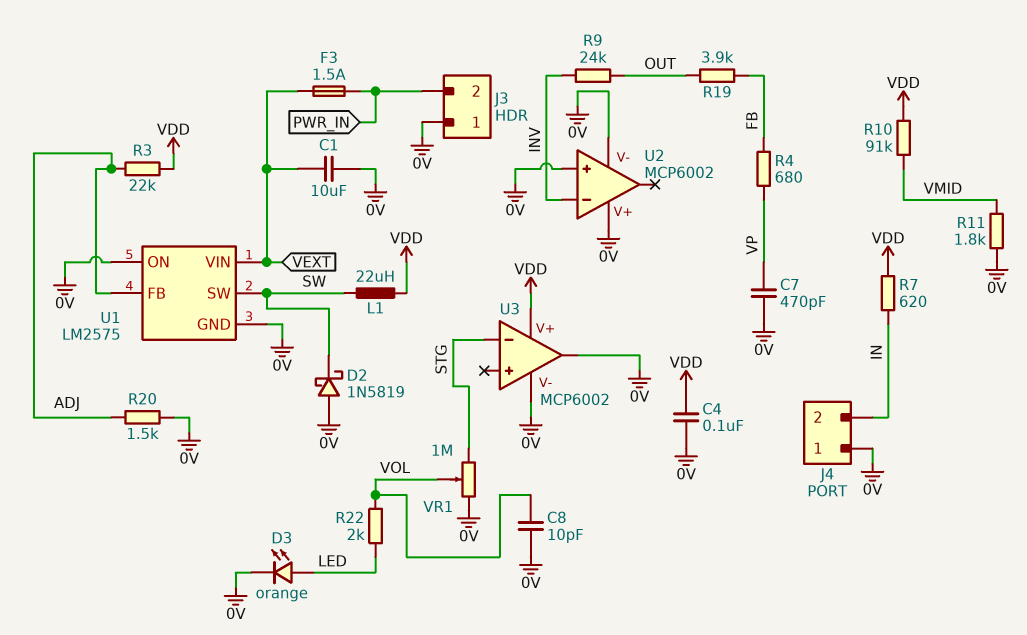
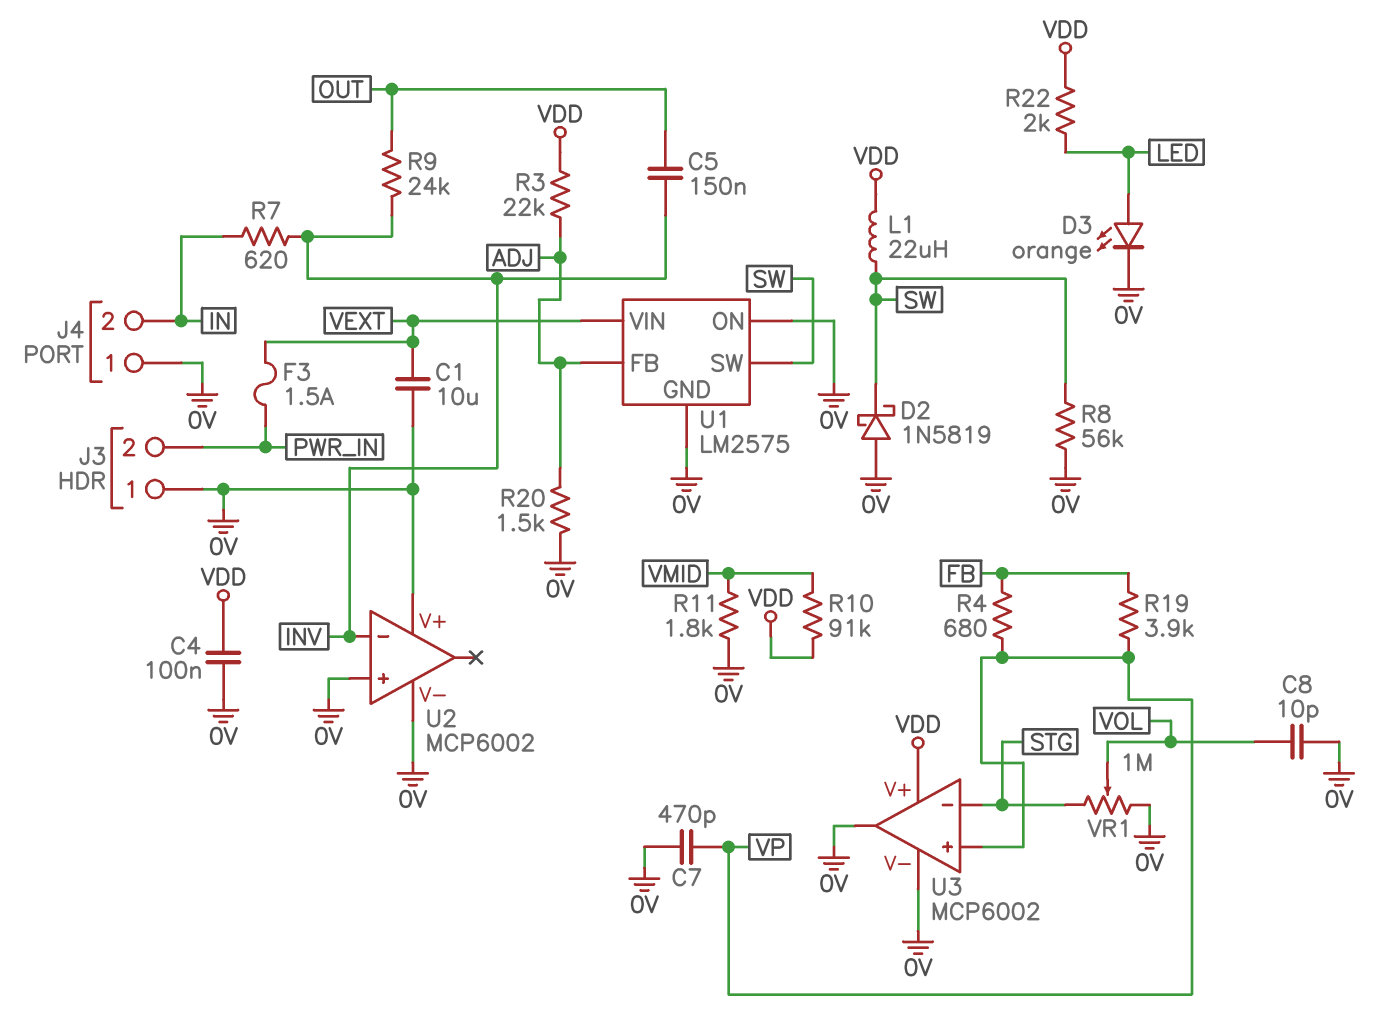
C5: none -> 150nF (INV, OUT)
R7: 620 (IN, VDD) -> 620 (IN, INV)
R8: none -> 56k (0V, SW)
R19: 3.9k (FB, OUT) -> 3.9k (FB, VP)
R22: 2k (LED, VOL) -> 2k (LED, VDD)
U3 pin in+: none -> VP

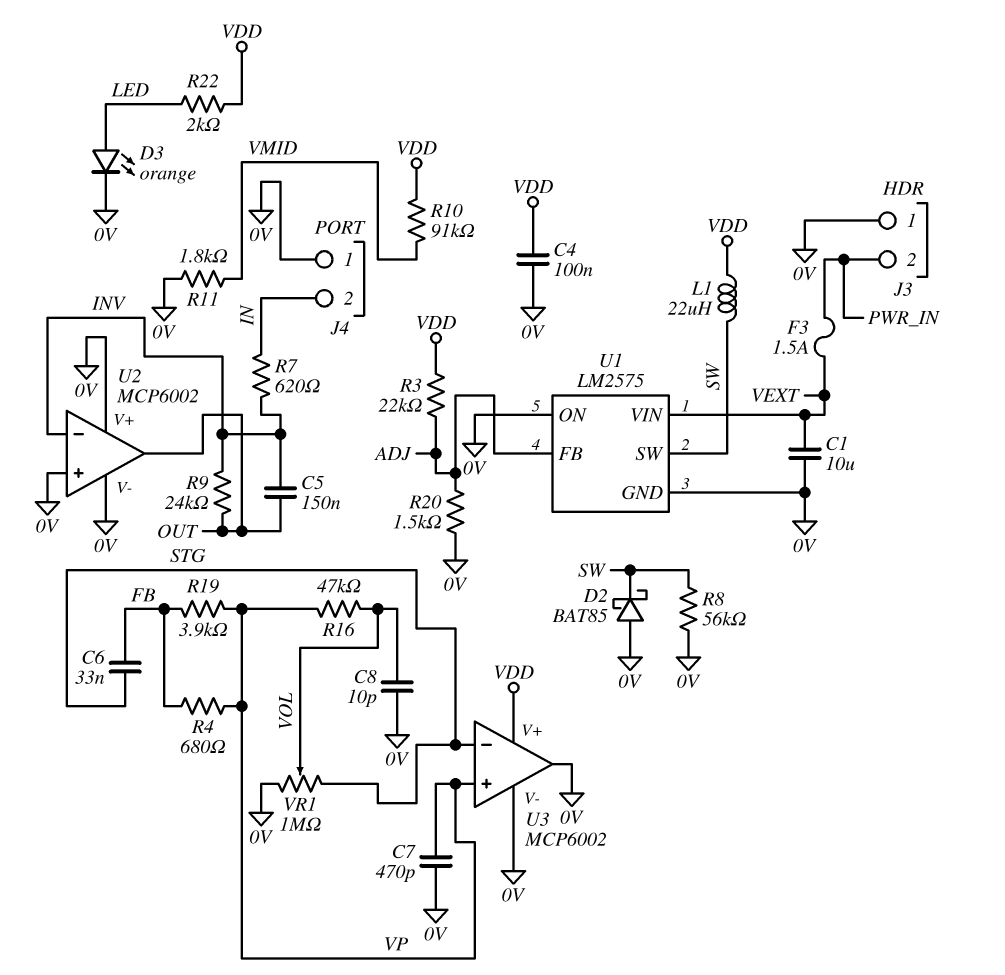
C6: none -> 33nF (FB, STG)
D2: schottky 1N5819 (A 0V, K SW) -> schottky BAT85 (A 0V, K SW)
R16: none -> 47k (VOL, VP)
U2 pin out: none -> OUT

